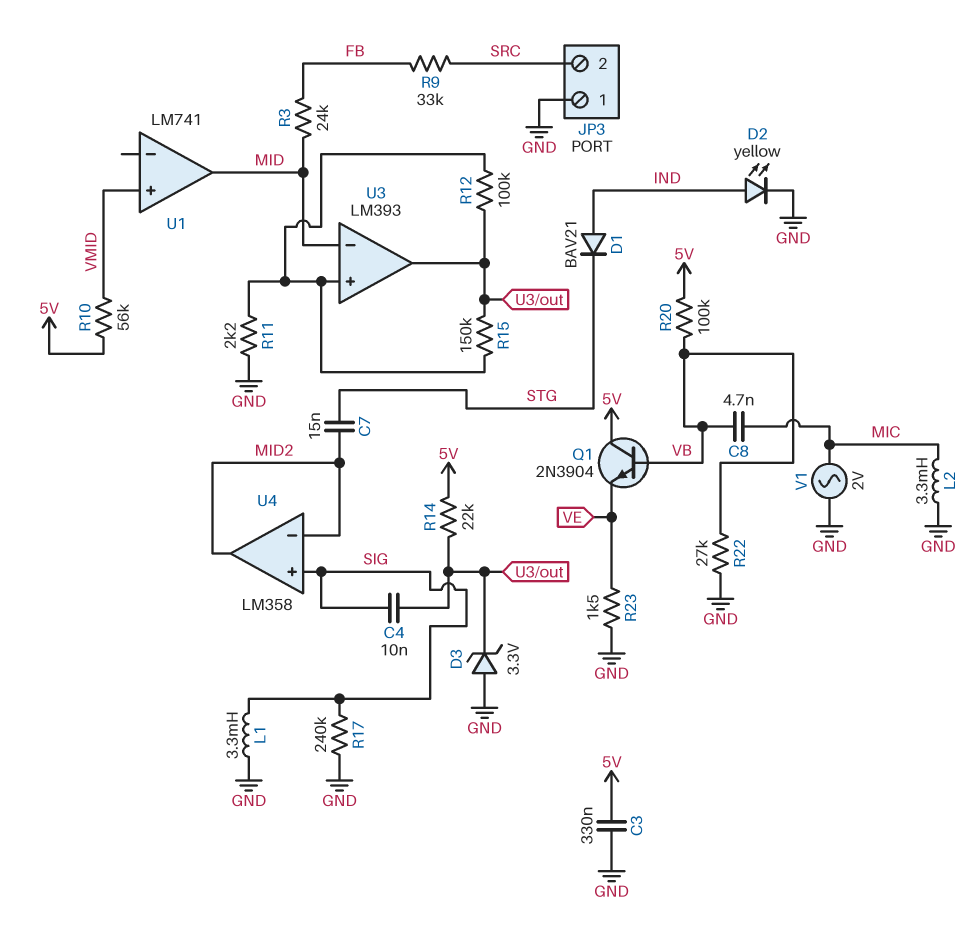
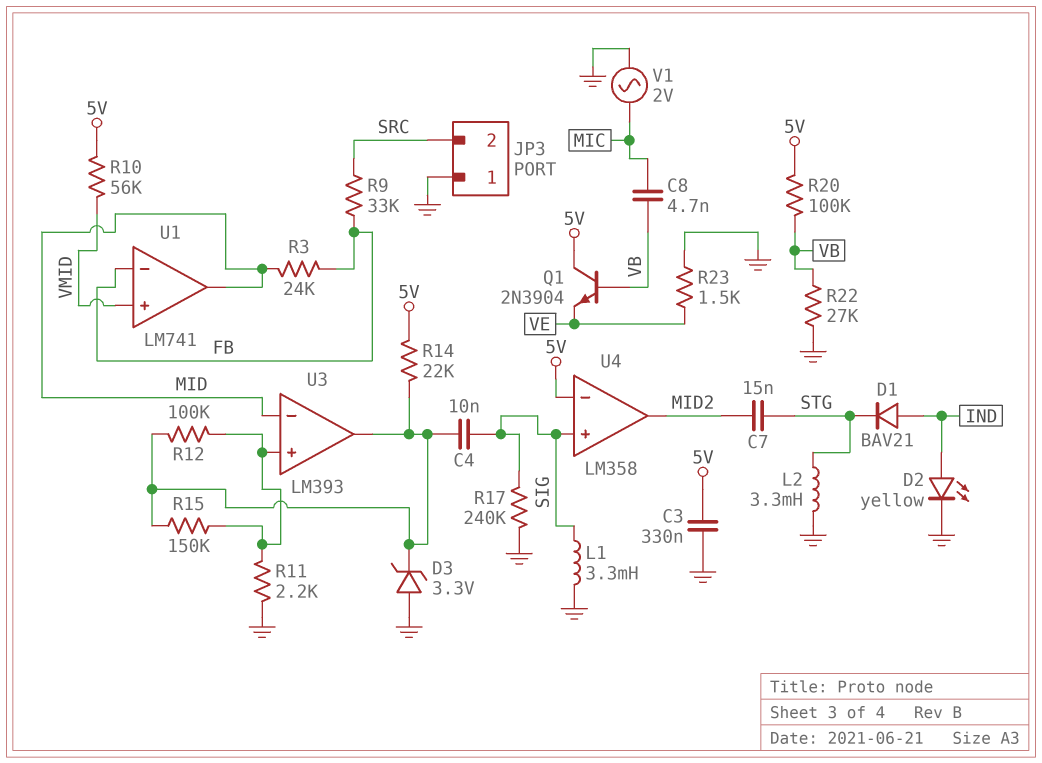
L2: 3.3mH (GND, MIC) -> 3.3mH (GND, STG)
U1 pin in-: none -> FB
U4 pin in-: MID2 -> 5V

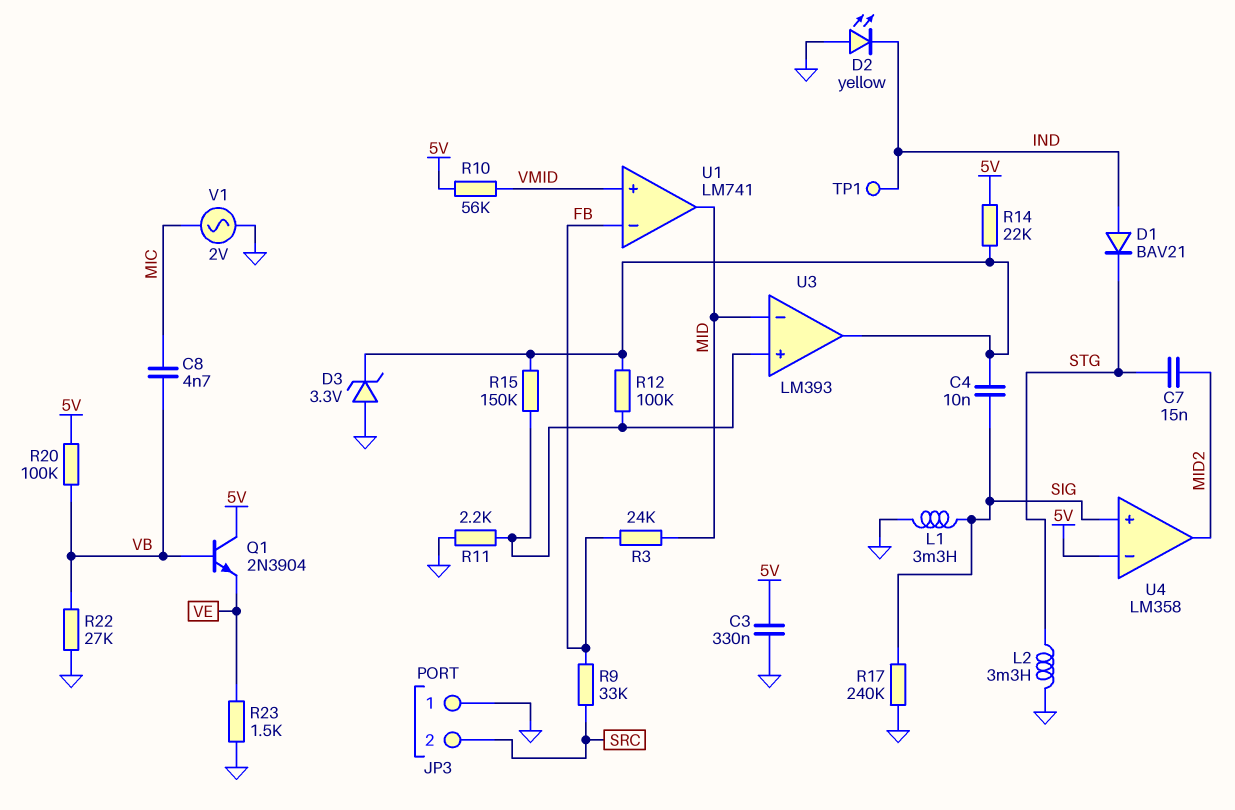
D2: LED yellow (A IND, K GND) -> LED yellow (A GND, K IND)
TP1: none -> test point (IND)

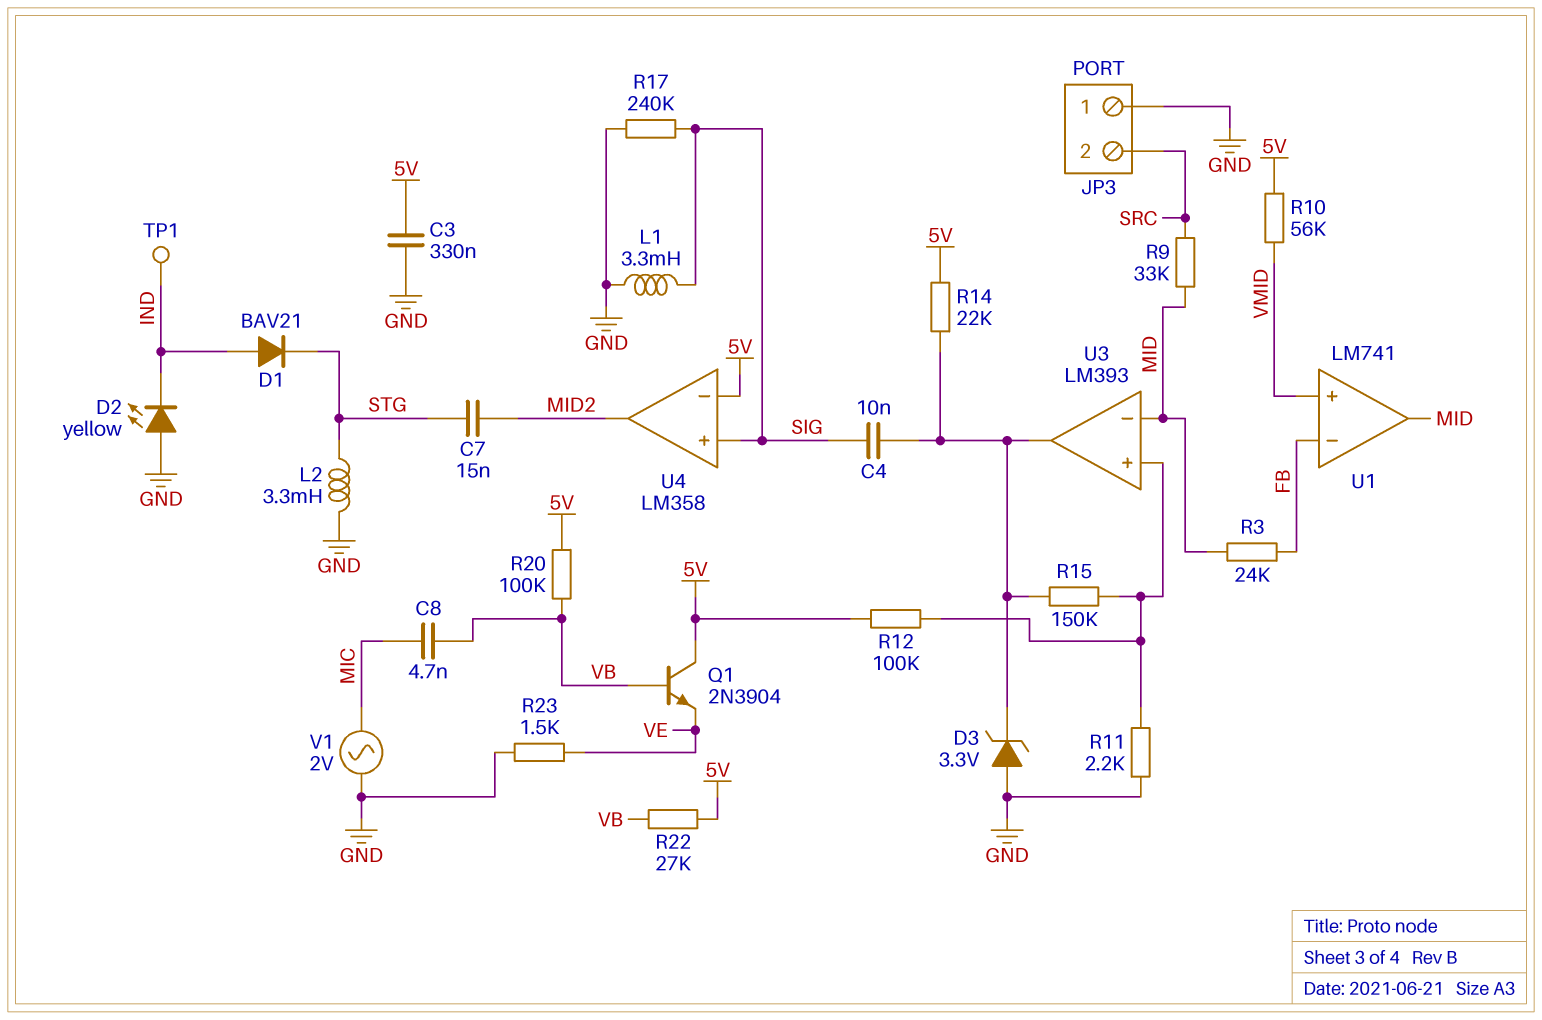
R9: 33k (FB, SRC) -> 33k (MID, SRC)
R12: 100k (U3/in+, U3/out) -> 100k (5V, U3/in+)
R22: 27k (GND, VB) -> 27k (5V, VB)

